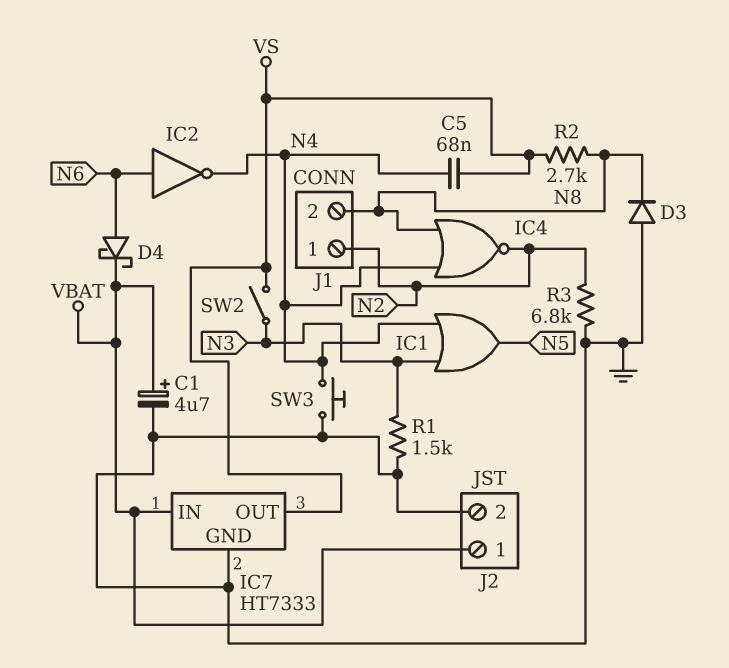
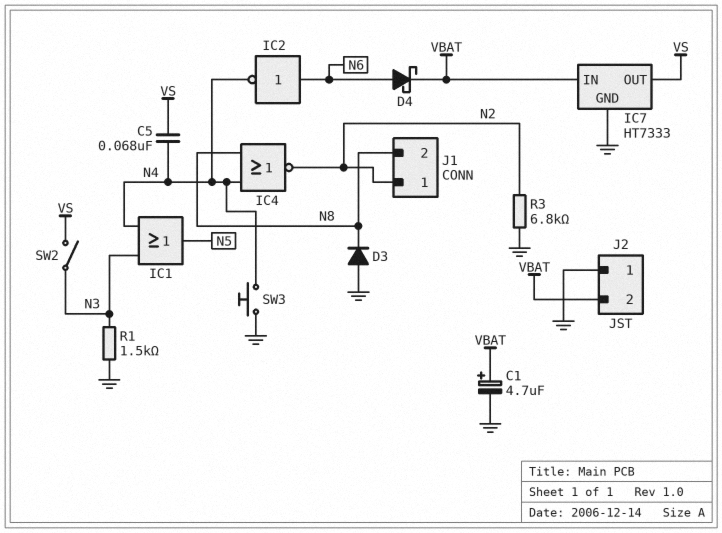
J2 pin 1: VBAT -> GND
J2 pin 2: GND -> VBAT
R2: 2.7k (N8, VS) -> none

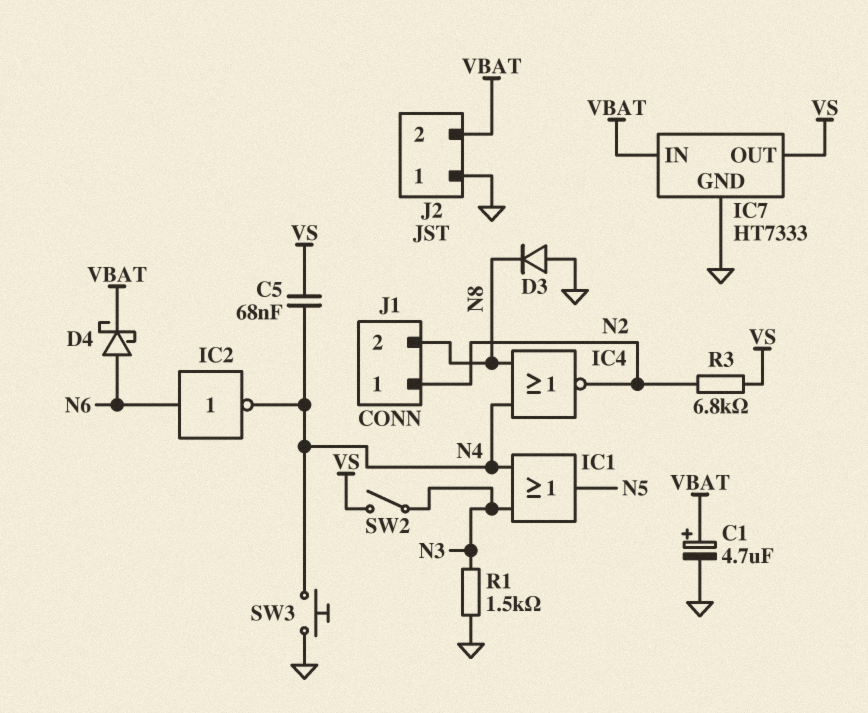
R3: 6.8k (GND, N2) -> 6.8k (N2, VS)

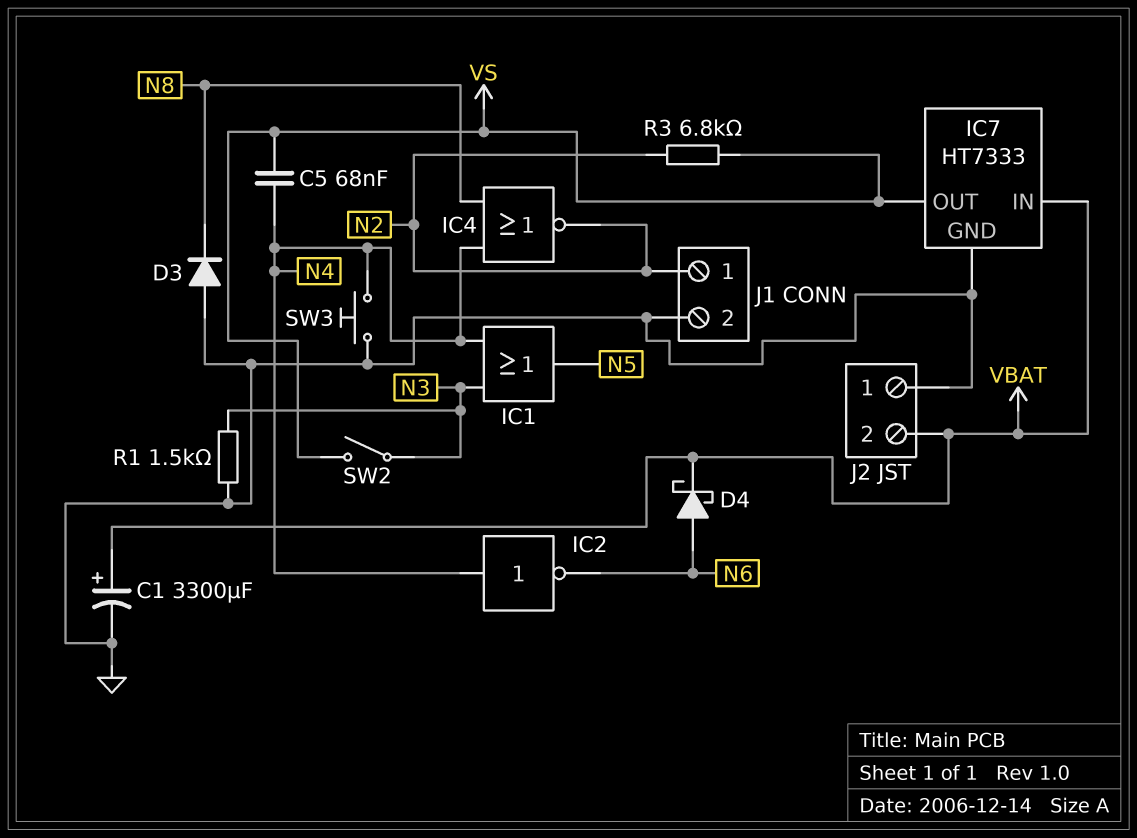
C1: 4.7uF (plus VBAT, minus GND) -> 3300uF (plus VBAT, minus GND)
IC2: NOT (in N6, out N4) -> NOT (in N4, out N6)
J1 pin 2: N8 -> GND

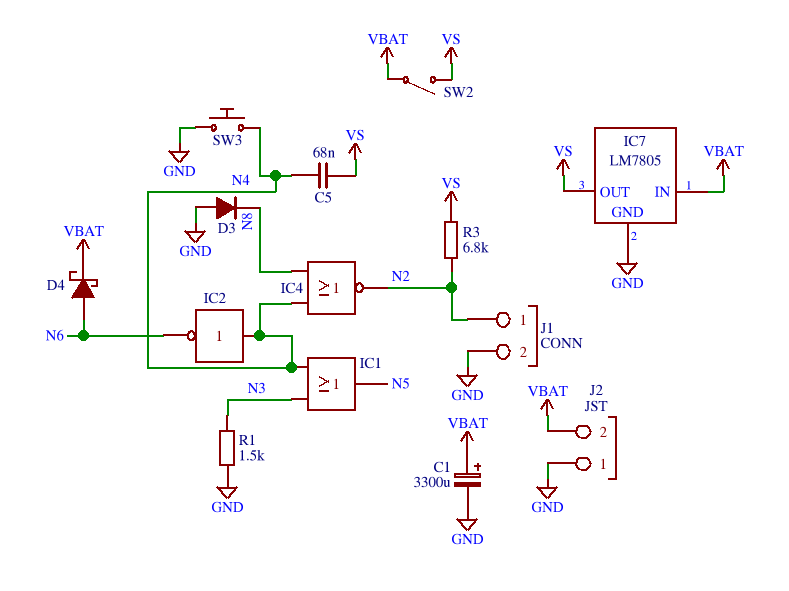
IC7: HT7333 -> LM7805
SW2: switch (N3, VS) -> switch (VBAT, VS)

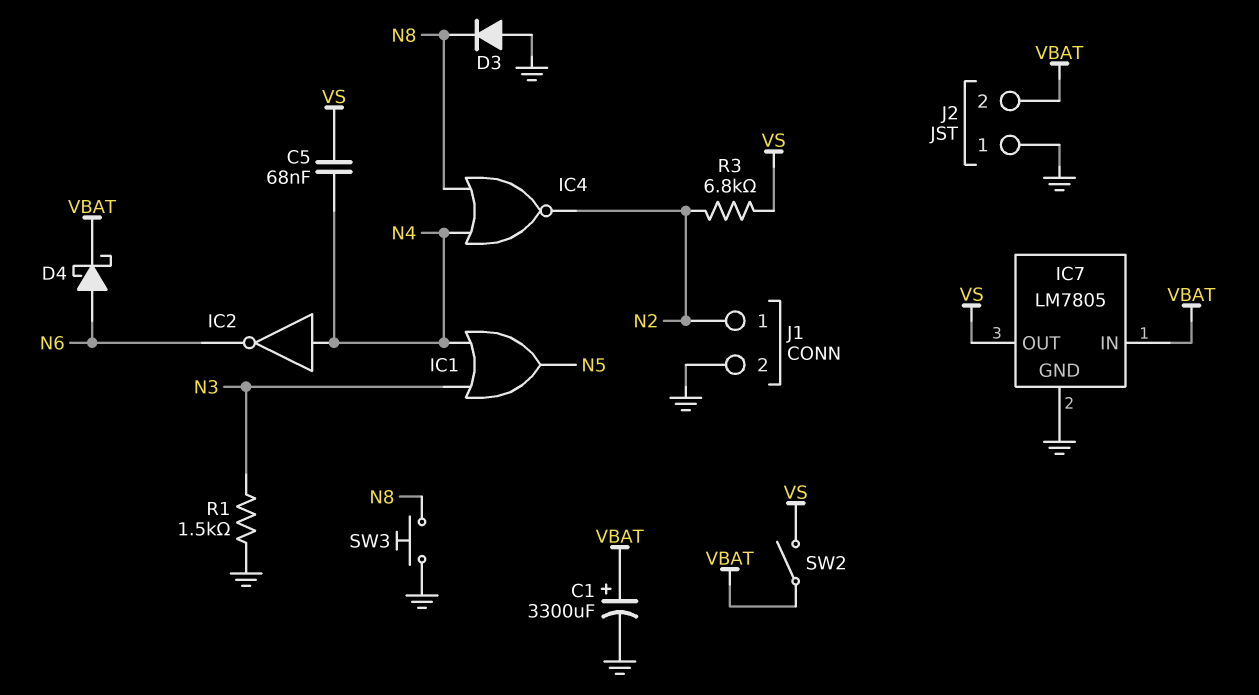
SW3: button (GND, N4) -> button (GND, N8)

